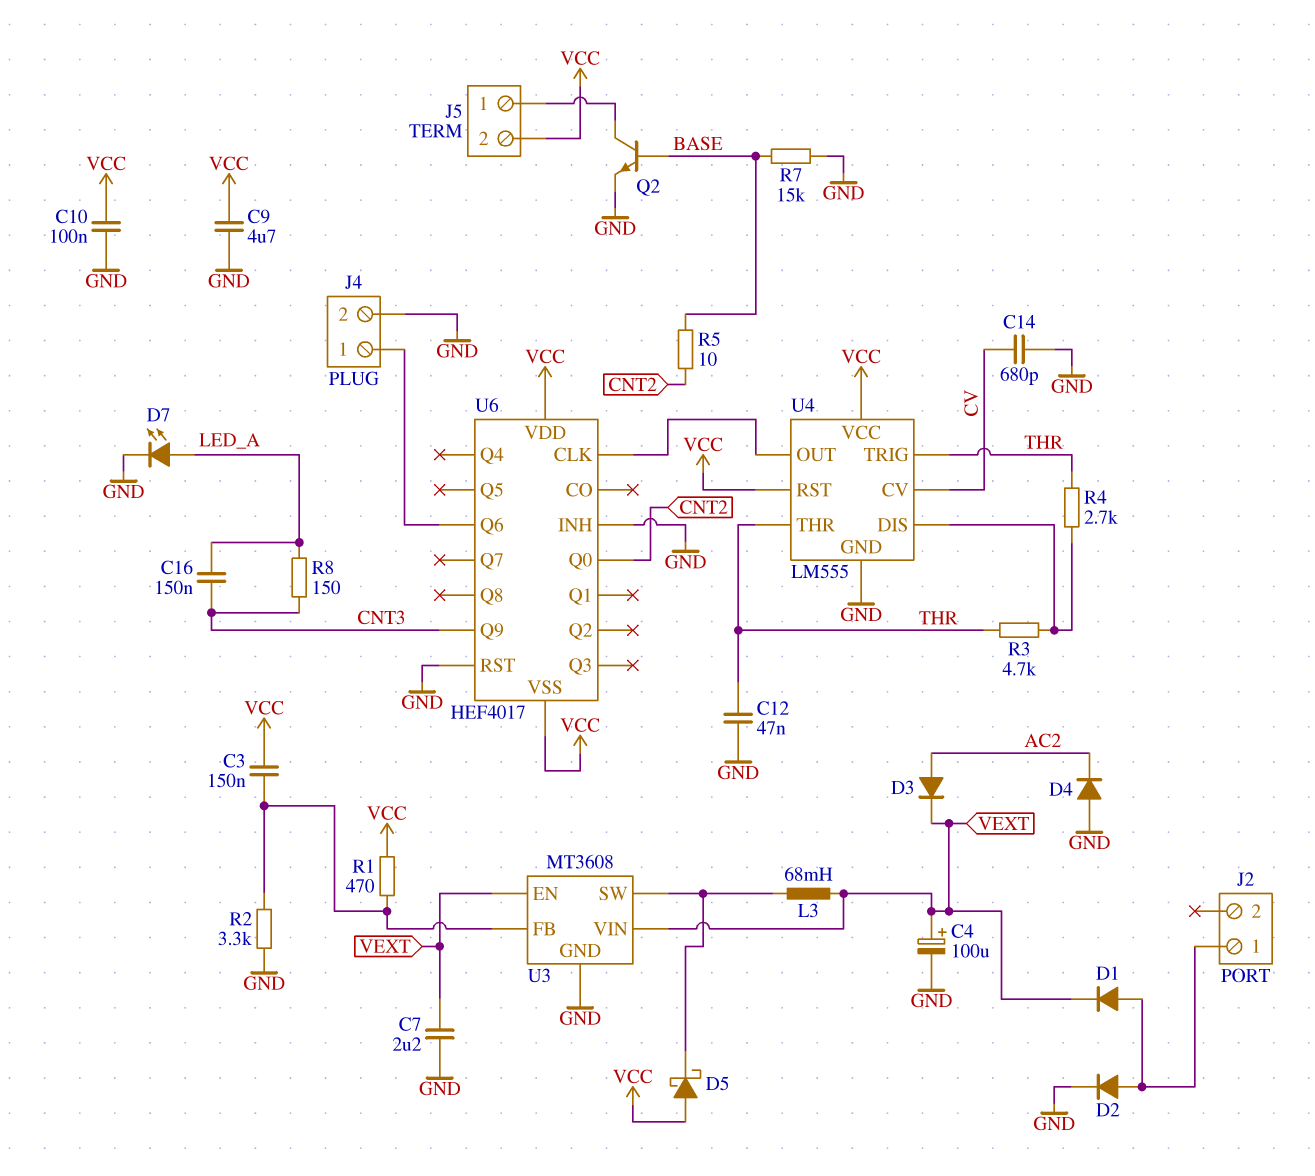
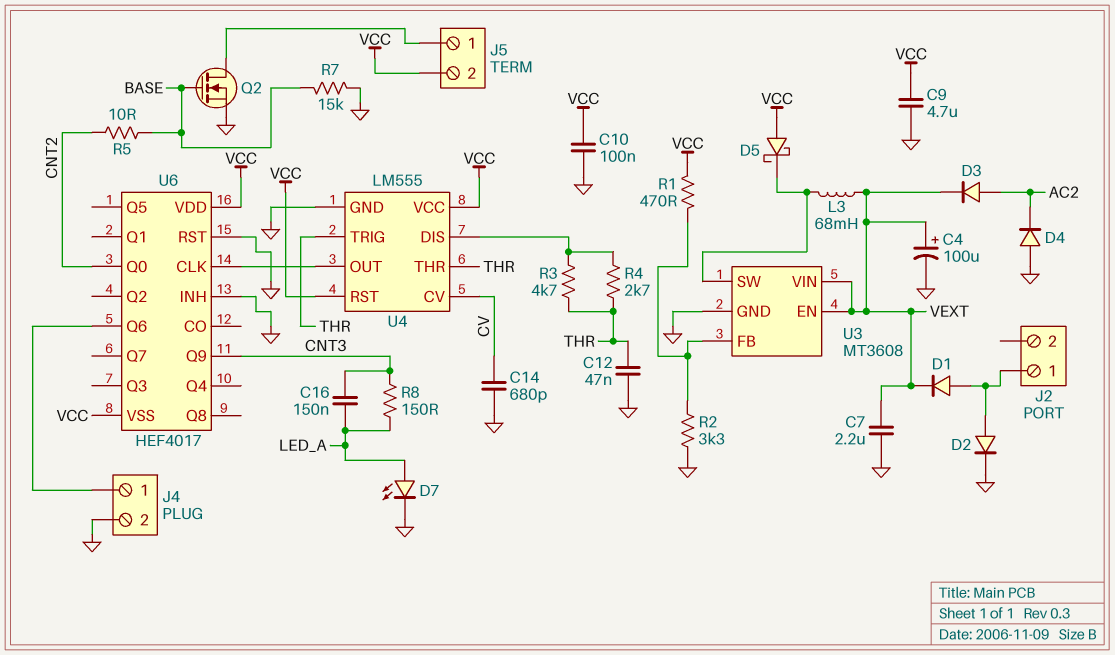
C3: 150nF (U3/FB, VCC) -> none
Q2: NPN (B BASE, C J5/1, E GND) -> NMOS (G BASE, D J5/1, S GND)

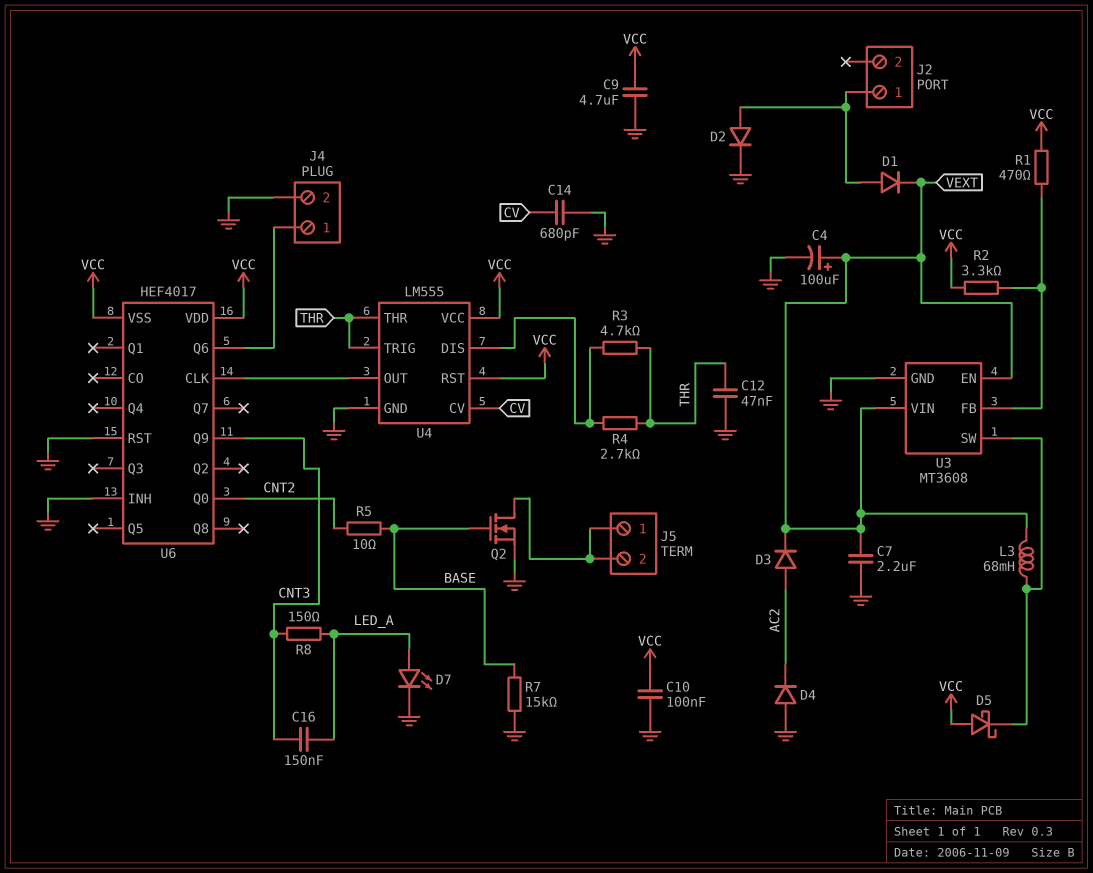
J5 pin 2: VCC -> J5/1
R2: 3.3k (GND, U3/FB) -> 3.3k (U3/FB, VCC)

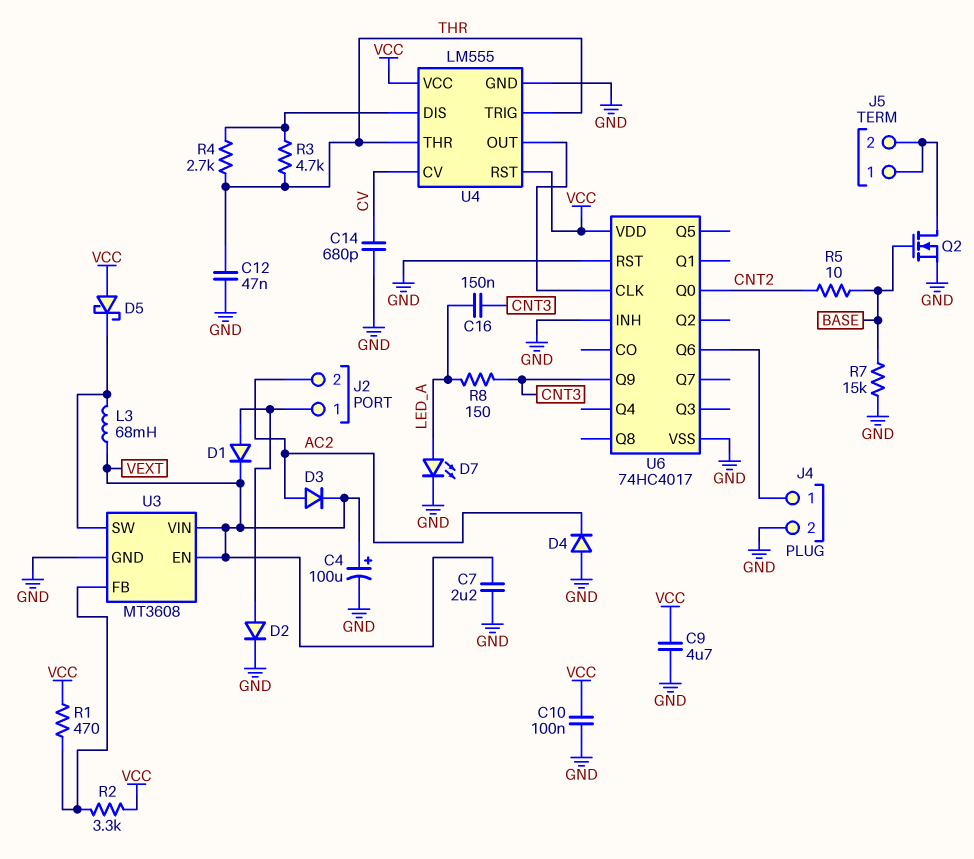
J2 pin 2: none -> AC2
U6: HEF4017 -> 74HC4017
U6 pin VSS: VCC -> GND

